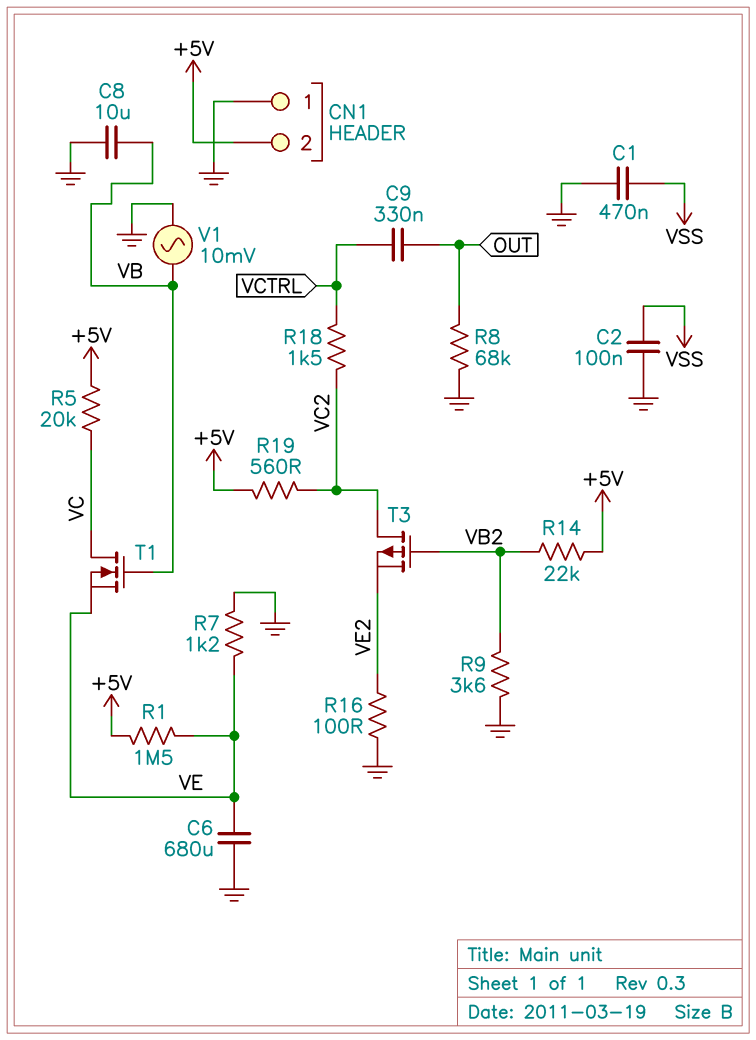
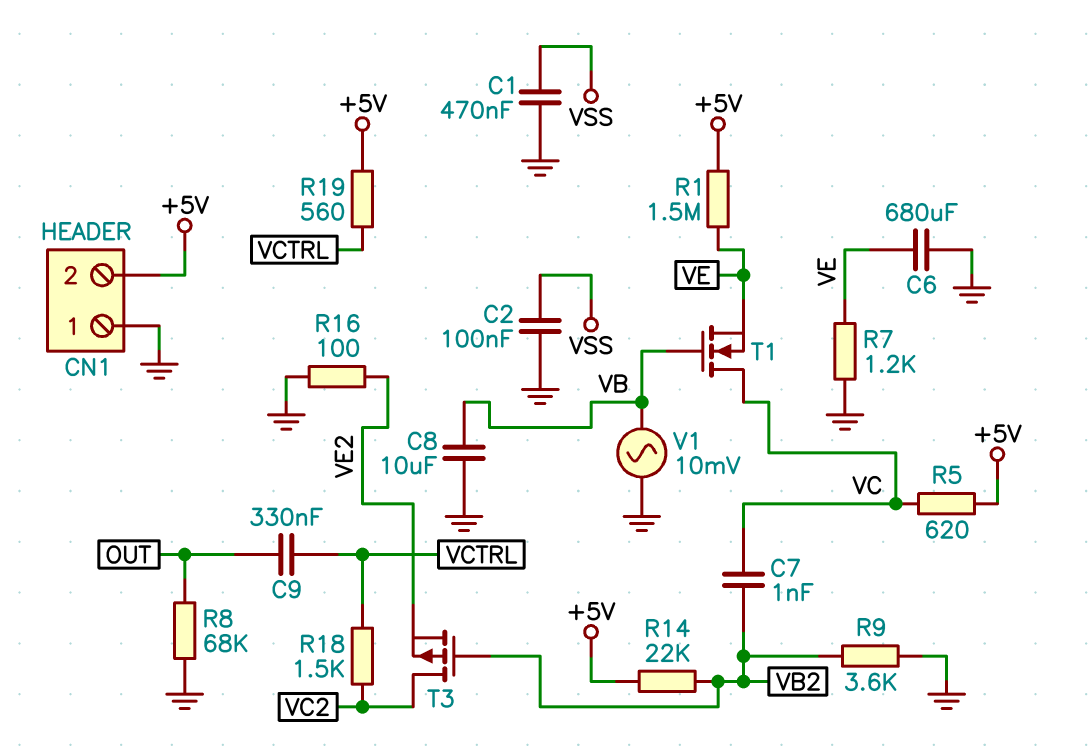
C7: none -> 1nF (VB2, VC)
R5: 20k (+5V, VC) -> 620 (+5V, VC)
R19: 560 (+5V, VC2) -> 560 (+5V, VCTRL)

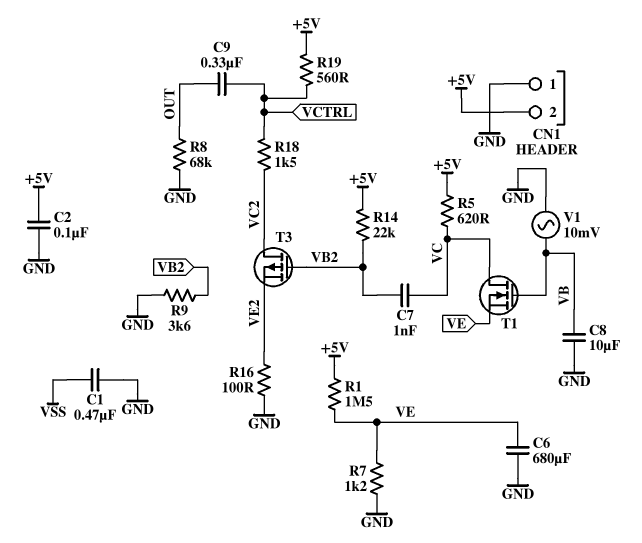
C2: 100nF (GND, VSS) -> 100nF (+5V, GND)

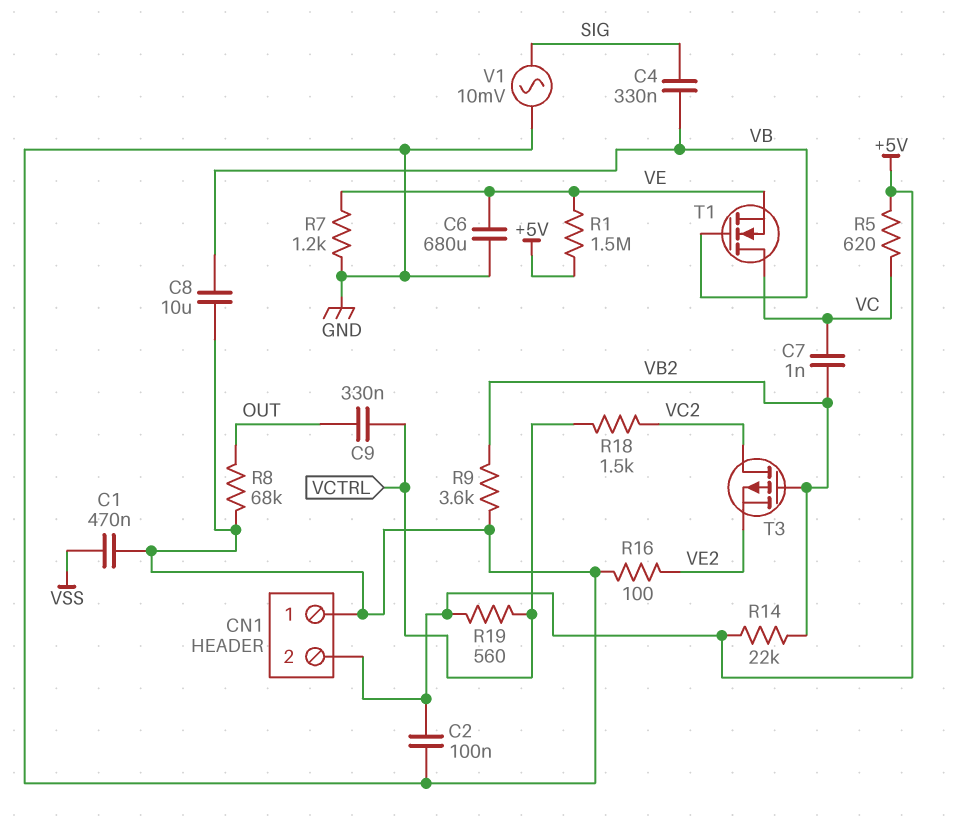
C4: none -> 330nF (SIG, VB)
V1: AC 10mV (GND, VB) -> AC 10mV (GND, SIG)

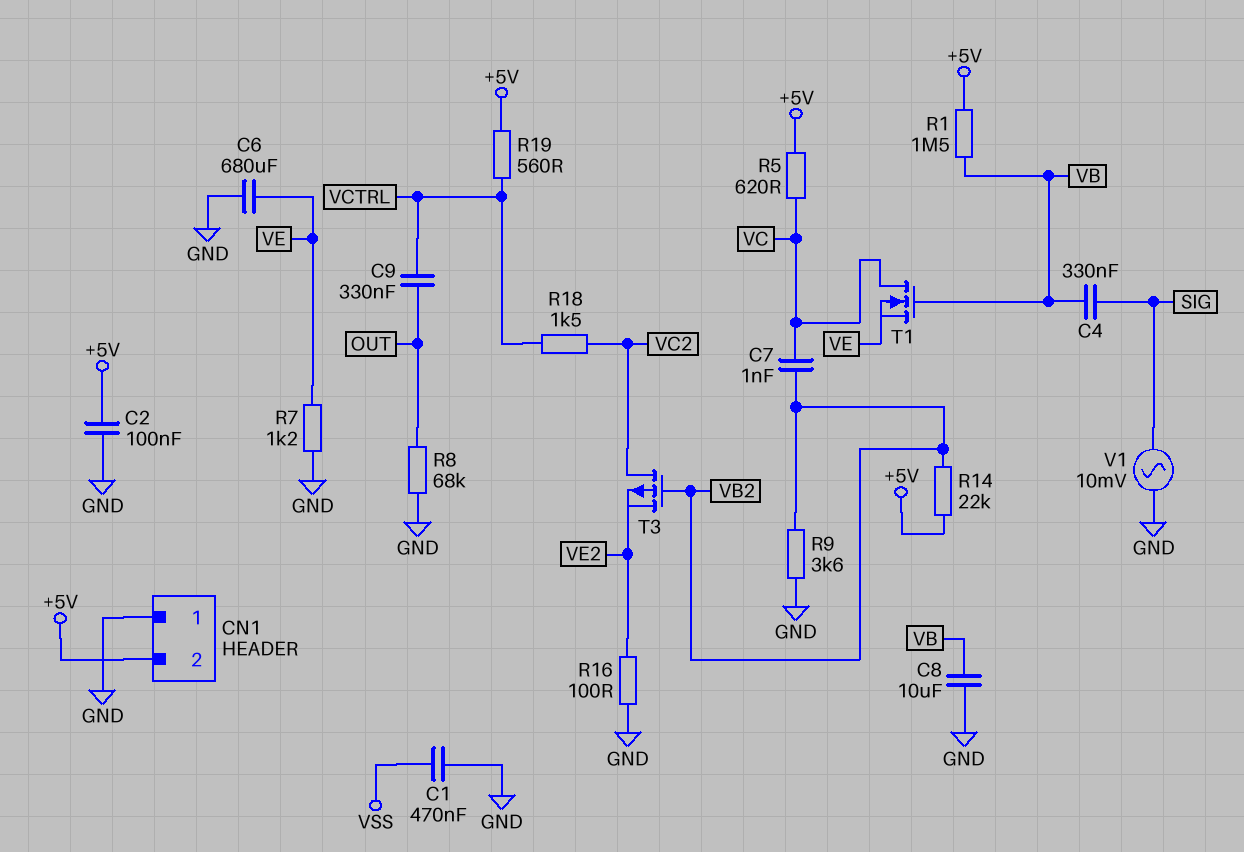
R1: 1.5M (+5V, VE) -> 1.5M (+5V, VB)

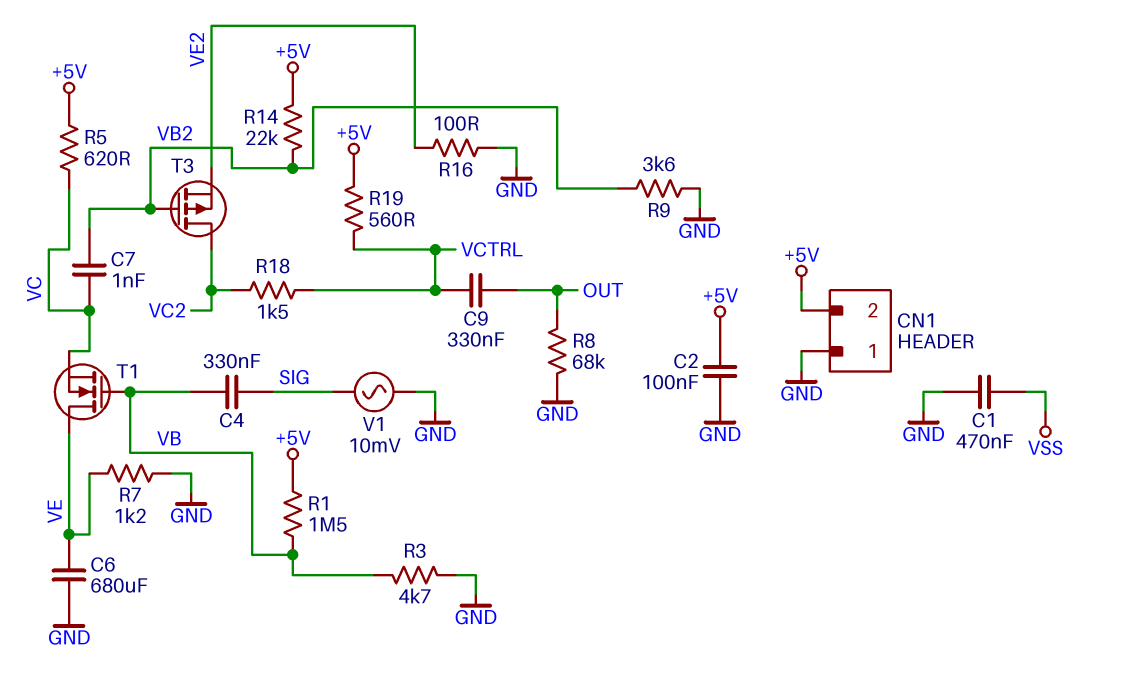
C8: 10uF (GND, VB) -> none
R3: none -> 4.7k (GND, VB)
T1: NMOS (G VB, D VC, S VE) -> NMOS (G VB, D VE, S VC)

